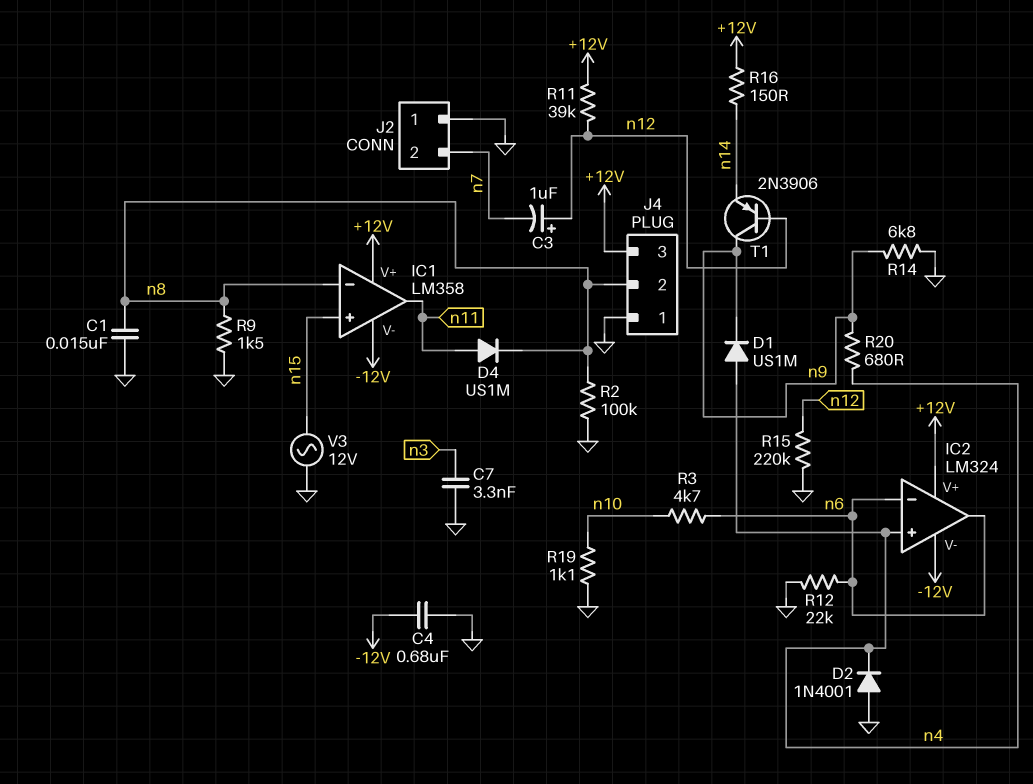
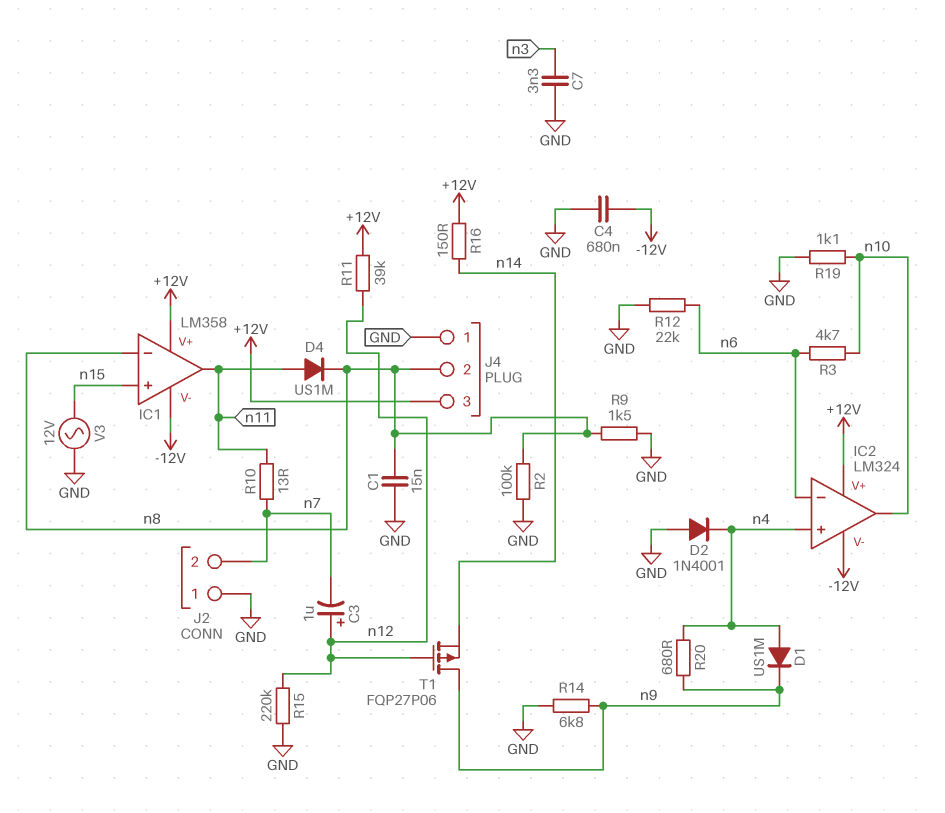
IC2 pin out: n6 -> n10
R10: none -> 13 (n7, n11)
T1: PNP 2N3906 (B n12, C n9, E n14) -> PMOS FQP27P06 (G n12, D n9, S n14)

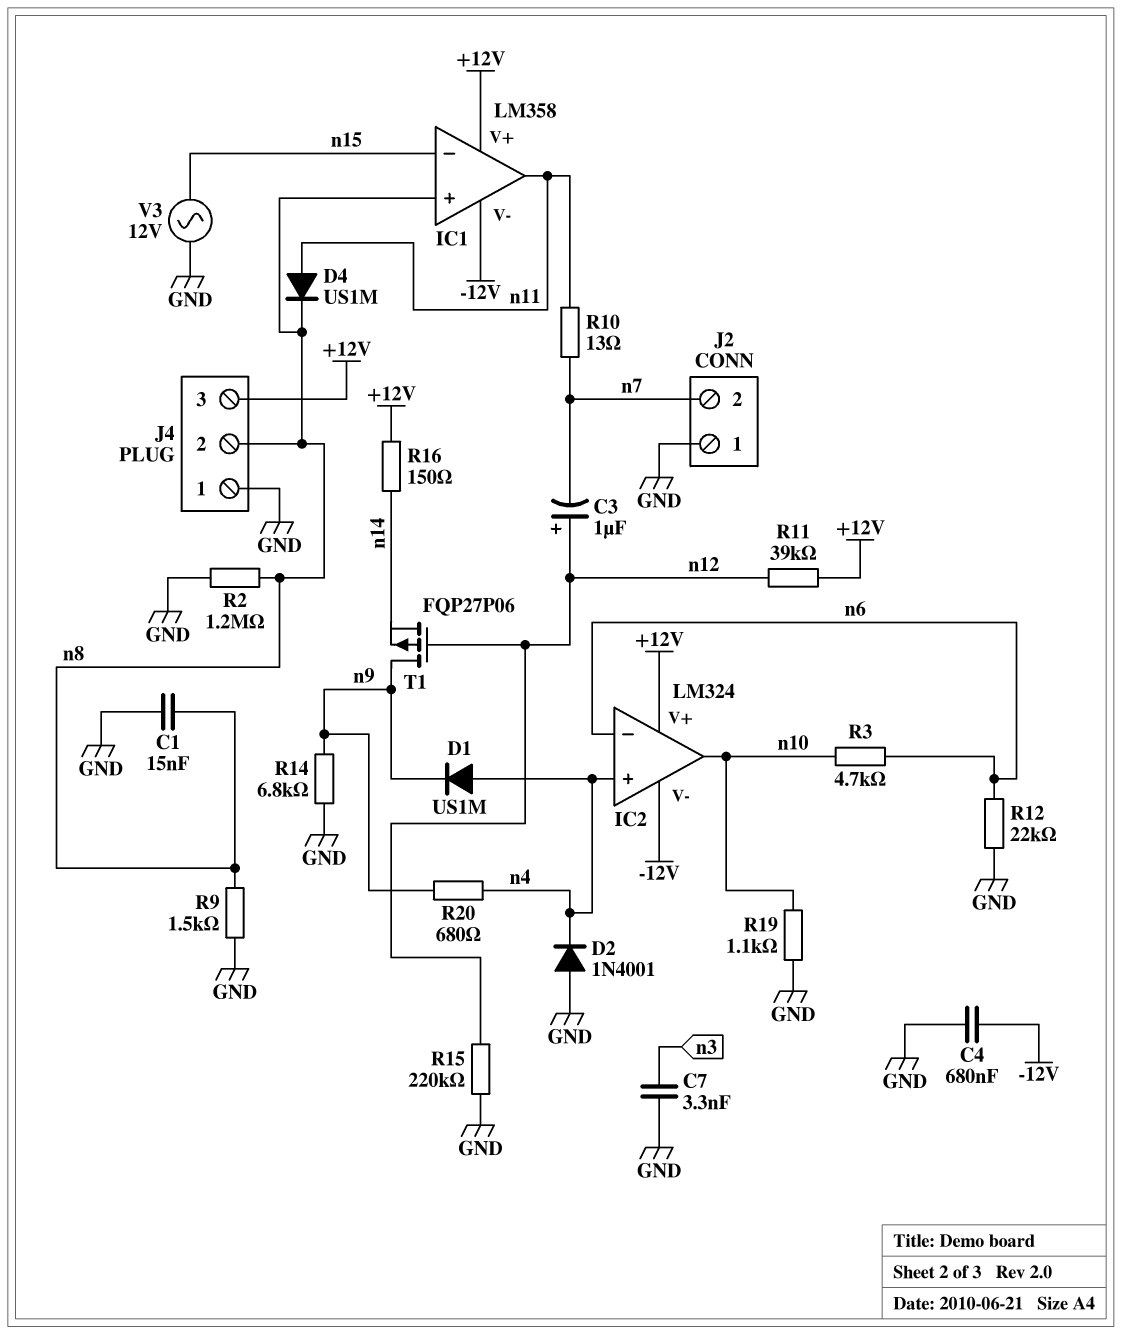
IC1 pin in+: n15 -> n8
IC1 pin in-: n8 -> n15
R2: 100k (GND, n8) -> 1.2M (GND, n8)

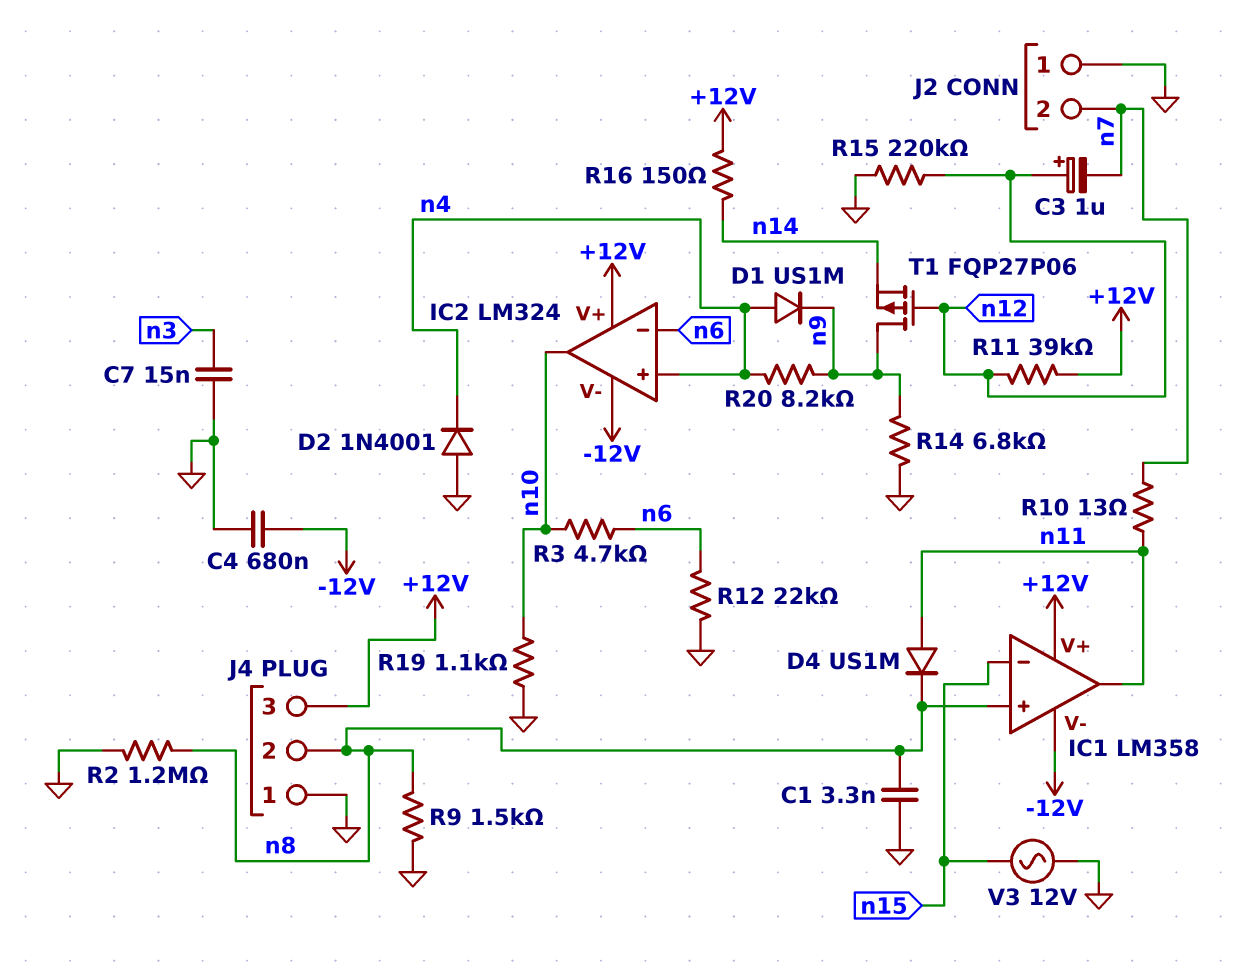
C1: 15nF (GND, n8) -> 3.3nF (GND, n8)
C7: 3.3nF (GND, n3) -> 15nF (GND, n3)
R20: 680 (n4, n9) -> 8.2k (n4, n9)

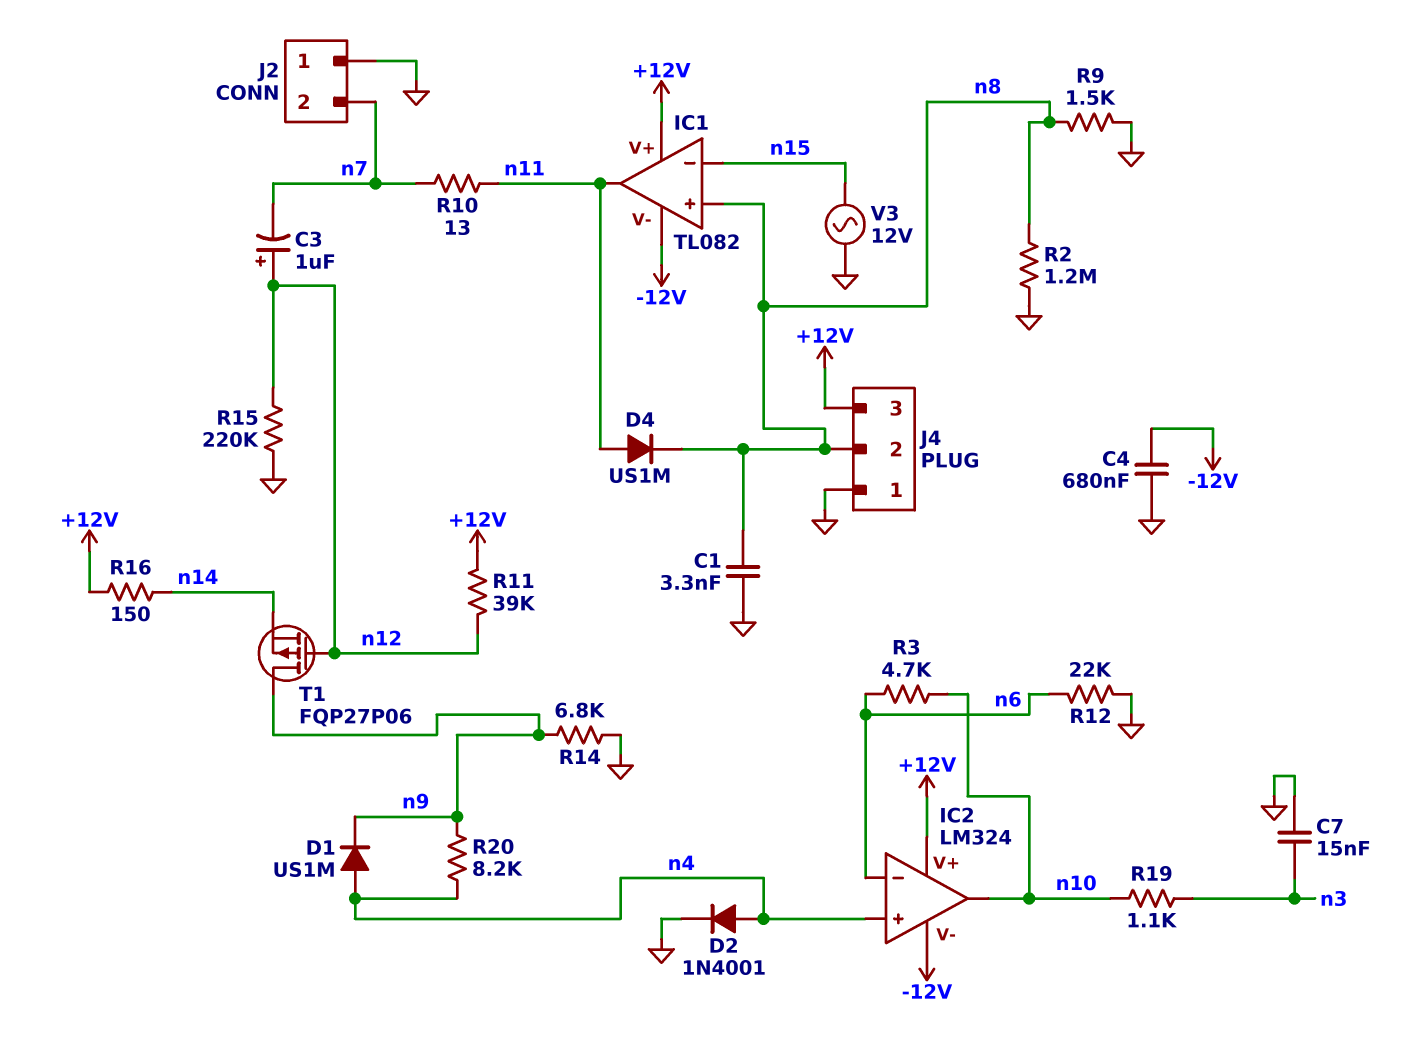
D2: diode 1N4001 (A GND, K n4) -> diode 1N4001 (A n4, K GND)
IC1: LM358 -> TL082
R19: 1.1k (GND, n10) -> 1.1k (n3, n10)

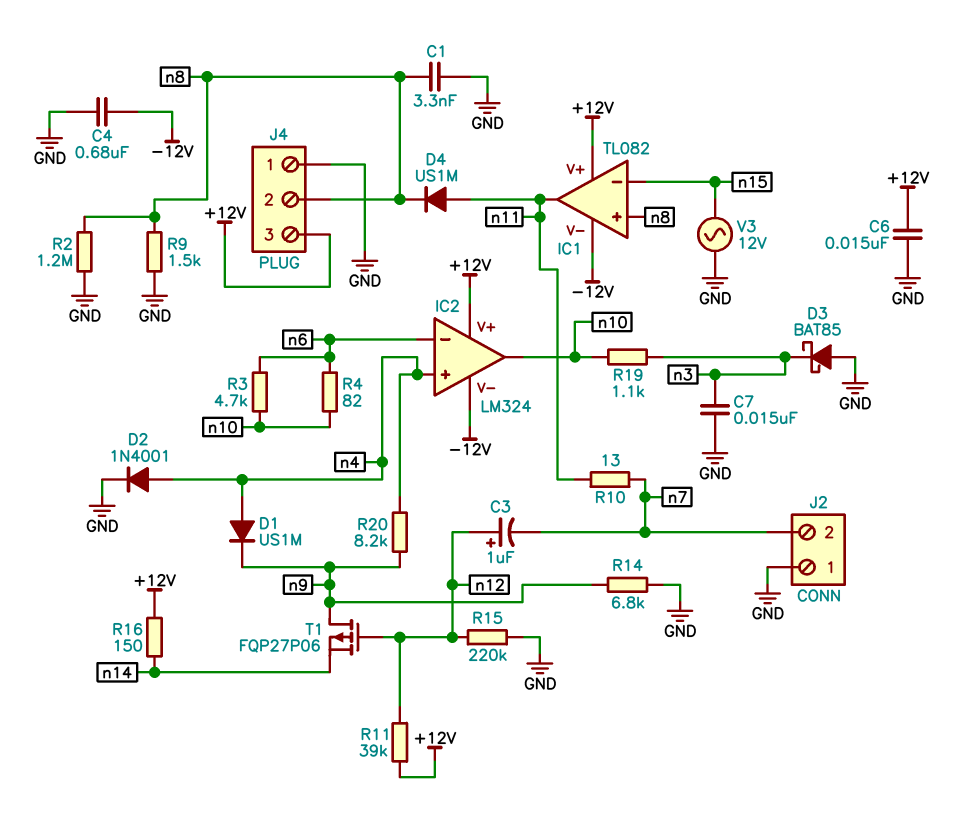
C6: none -> 15nF (+12V, GND)
D3: none -> schottky BAT85 (A GND, K n3)
R4: none -> 82 (n6, n10)
R12: 22k (GND, n6) -> none

